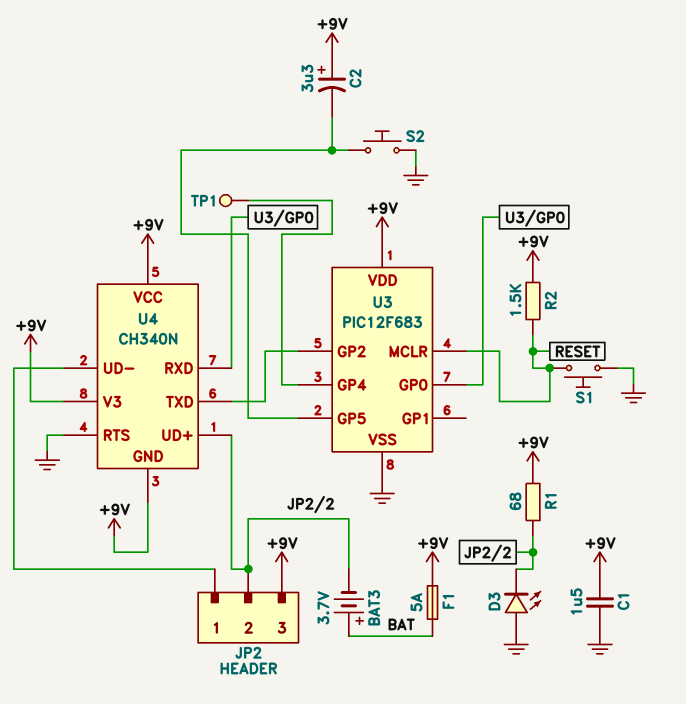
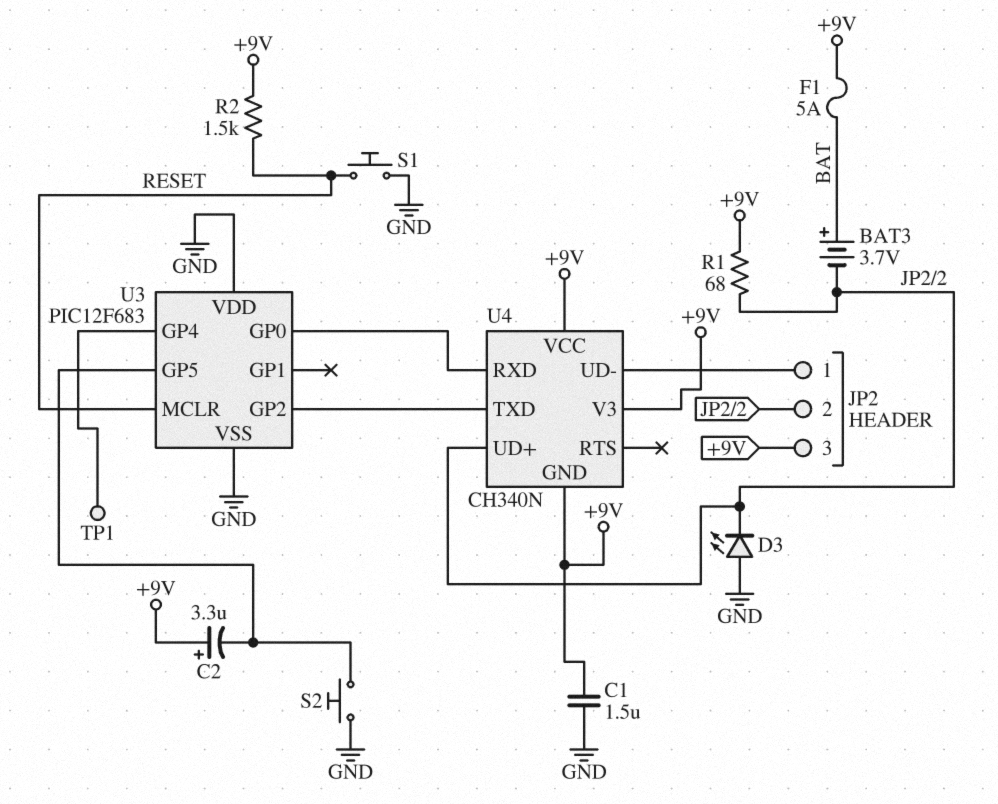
U3 pin VDD: +9V -> GND
U4 pin RTS: GND -> none

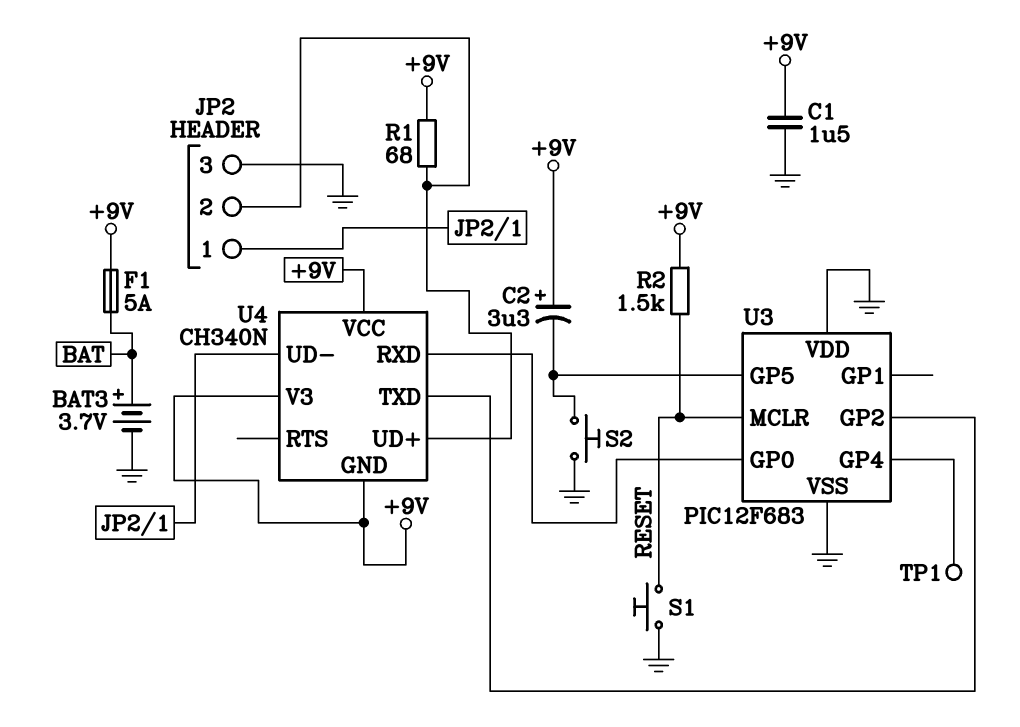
BAT3: 3.7V (plus BAT, minus JP2/2) -> 3.7V (plus BAT, minus GND)
D3: LED (A GND, K JP2/2) -> none
JP2 pin 3: +9V -> GND

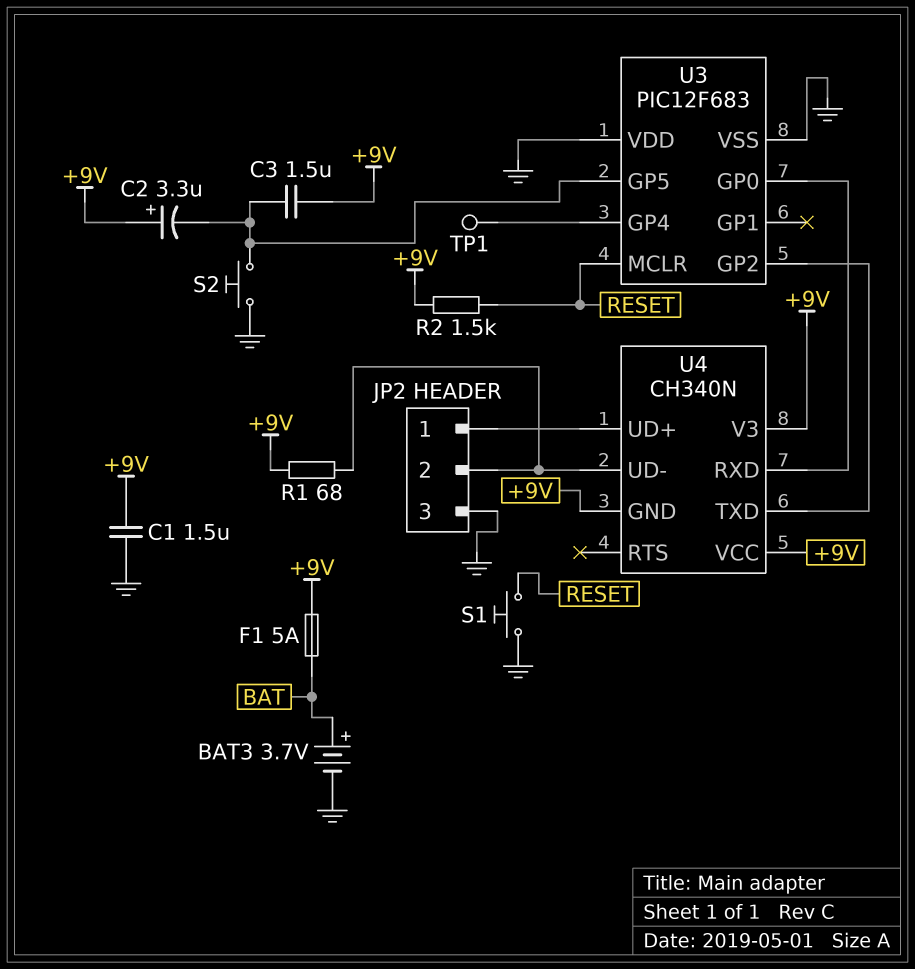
C3: none -> 1.5uF (+9V, U3/GP5)
U4 pin UD+: JP2/2 -> JP2/1
U4 pin UD-: JP2/1 -> JP2/2

